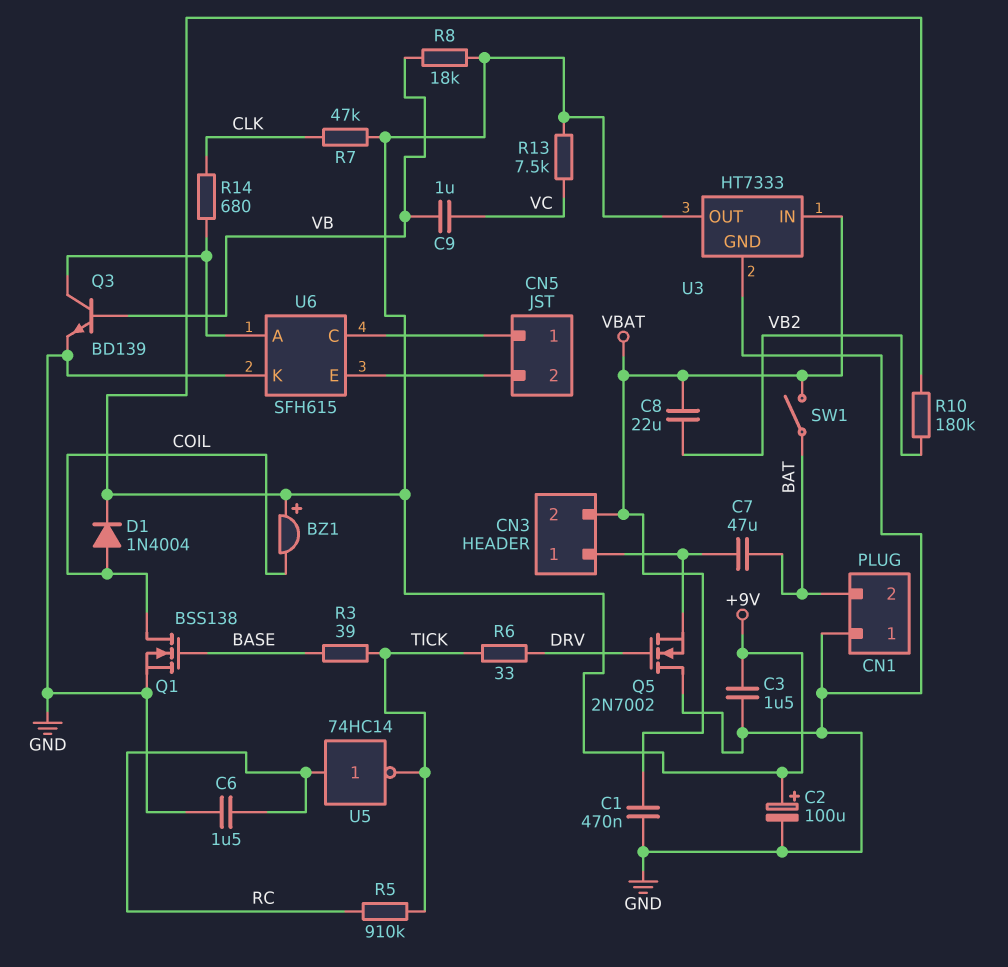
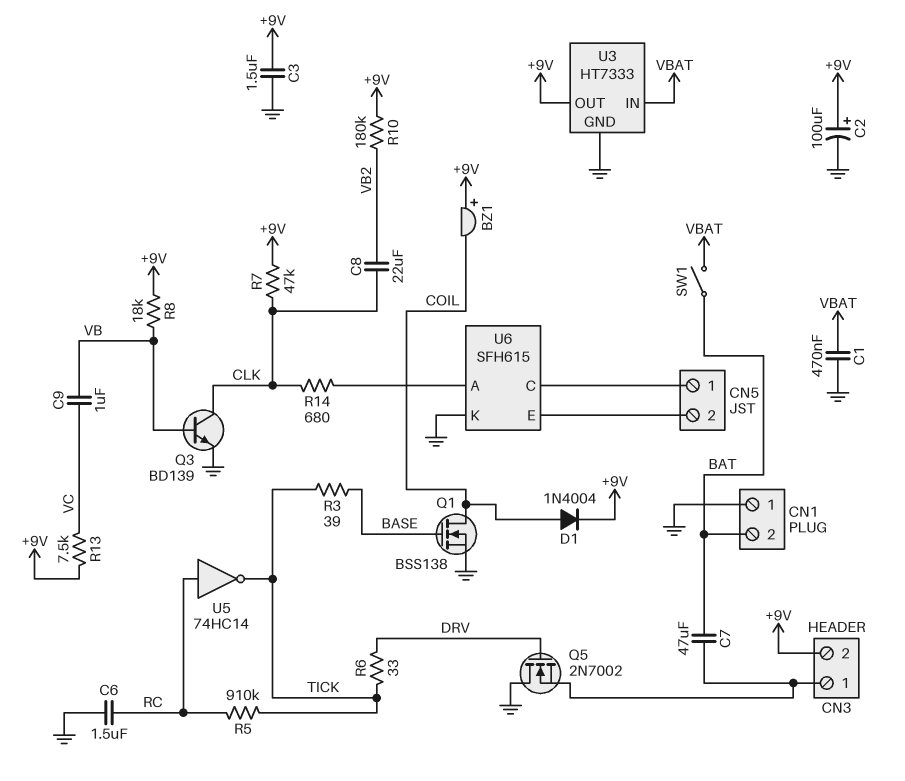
C8: 22uF (VB2, VBAT) -> 22uF (CLK, VB2)
CN3 pin 2: VBAT -> +9V
Q3: NPN BD139 (B VB, C U6/A, E GND) -> NPN BD139 (B VB, C CLK, E GND)

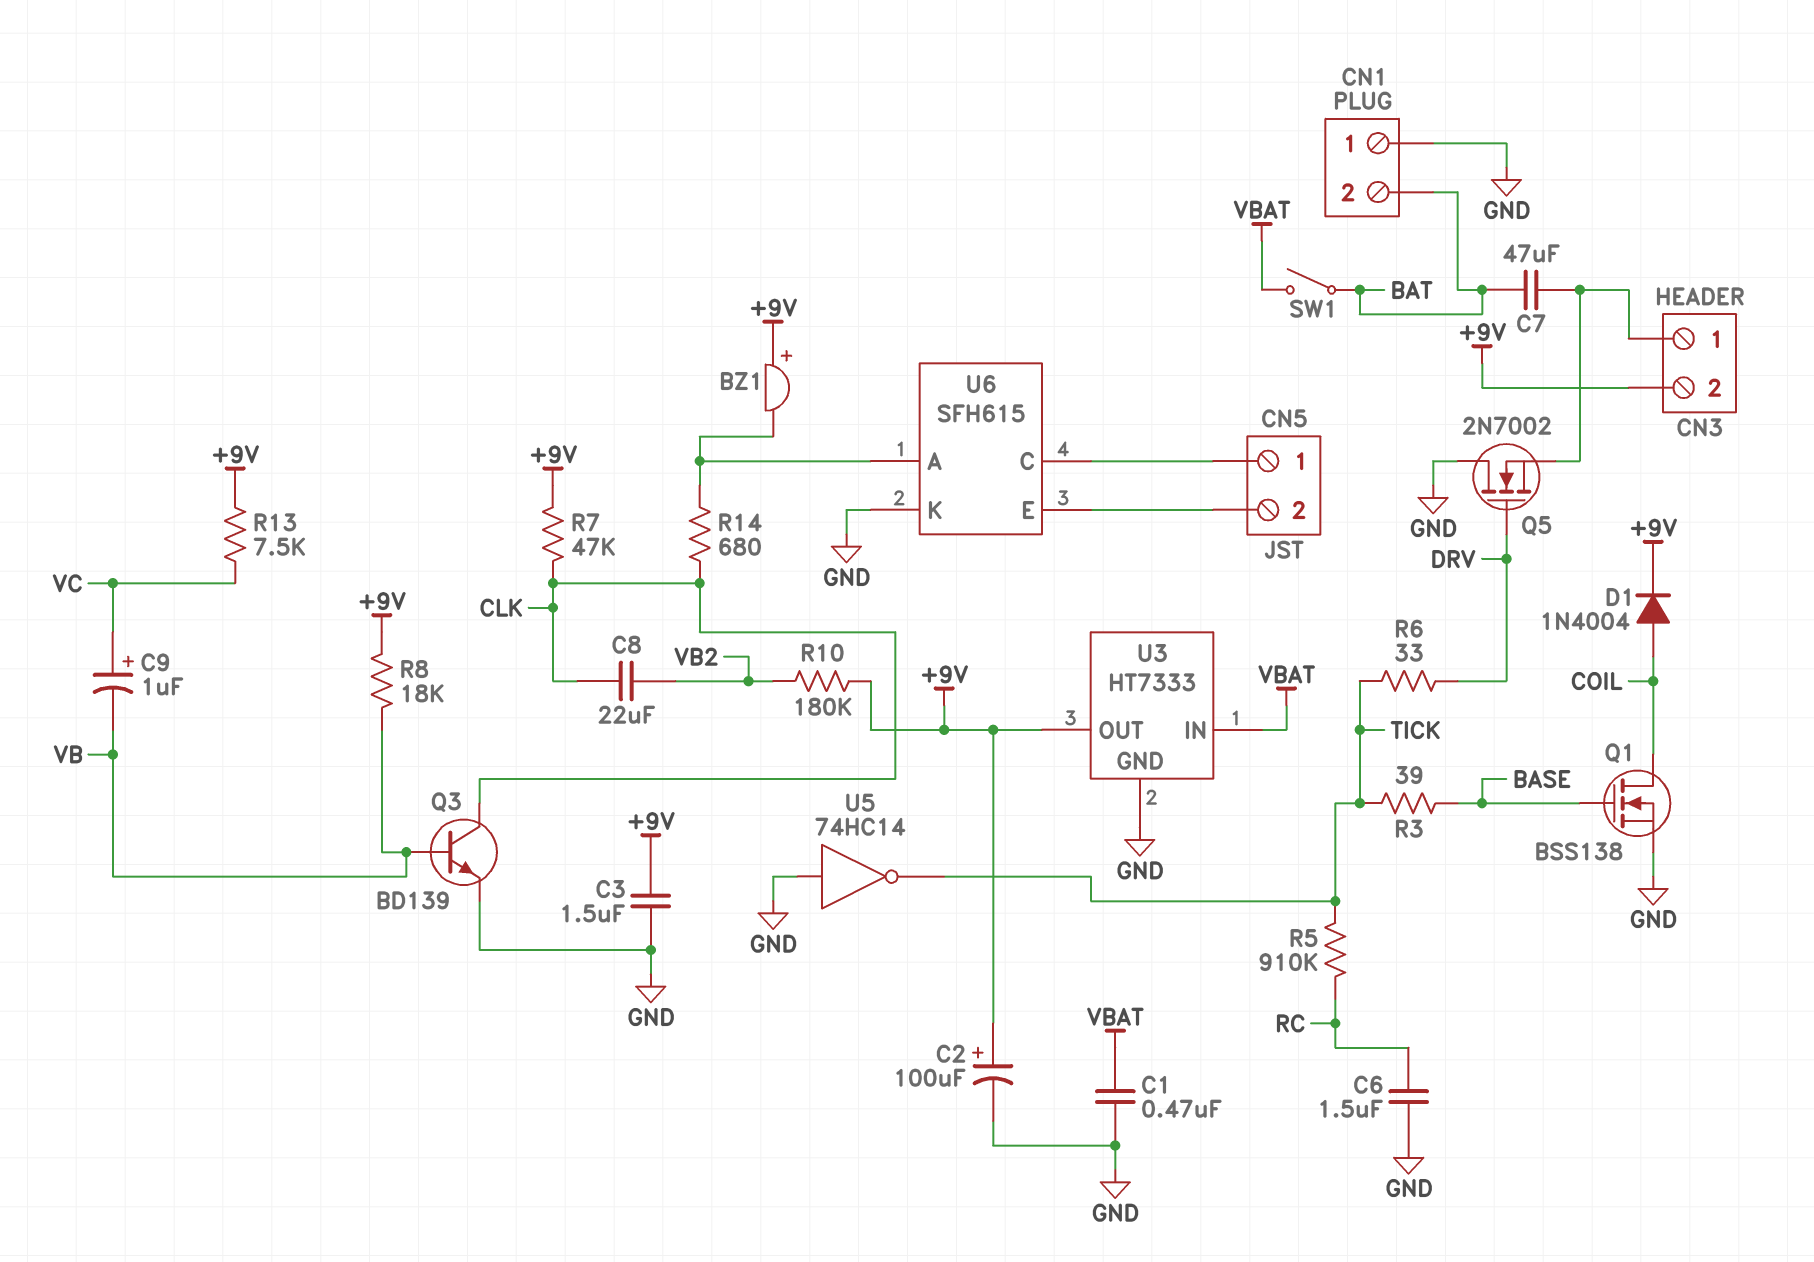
BZ1: buzzer (plus +9V, minus COIL) -> buzzer (plus +9V, minus U6/A)
C9: 1uF (VB, VC) -> 1uF (plus VC, minus VB)
U5: NOT 74HC14 (in RC, out TICK) -> NOT 74HC14 (in GND, out TICK)

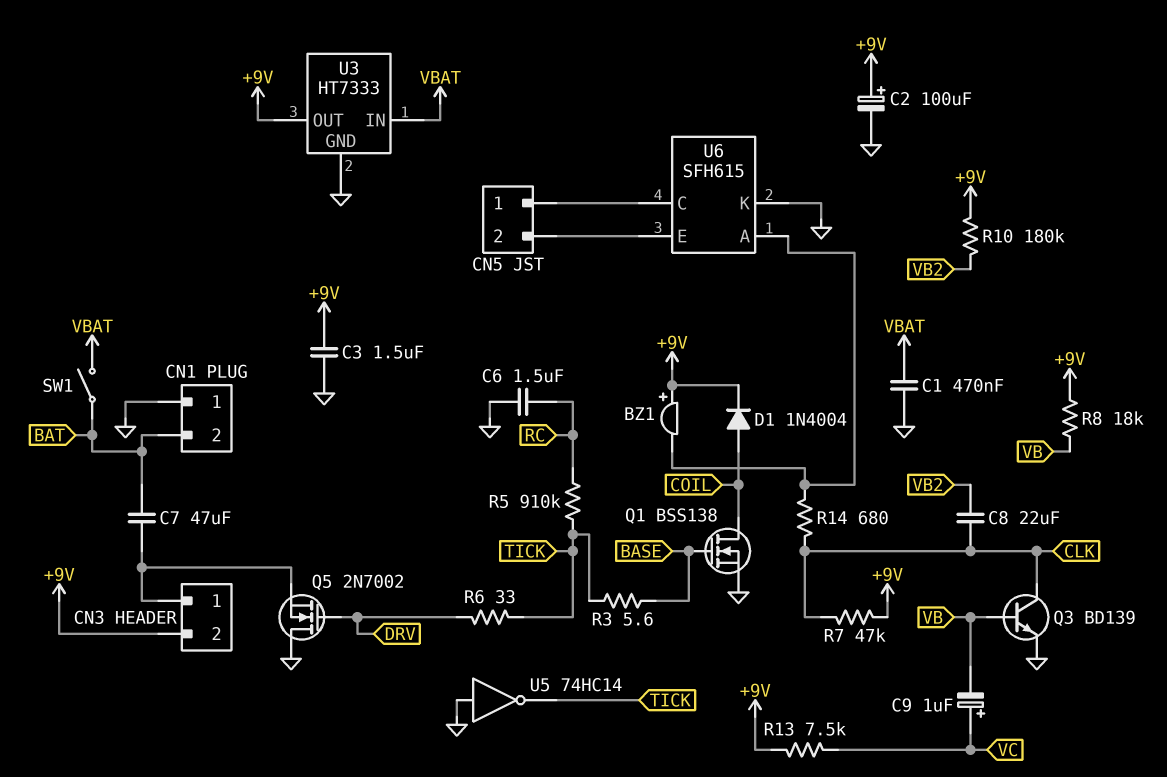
R3: 39 (BASE, TICK) -> 5.6 (BASE, TICK)

